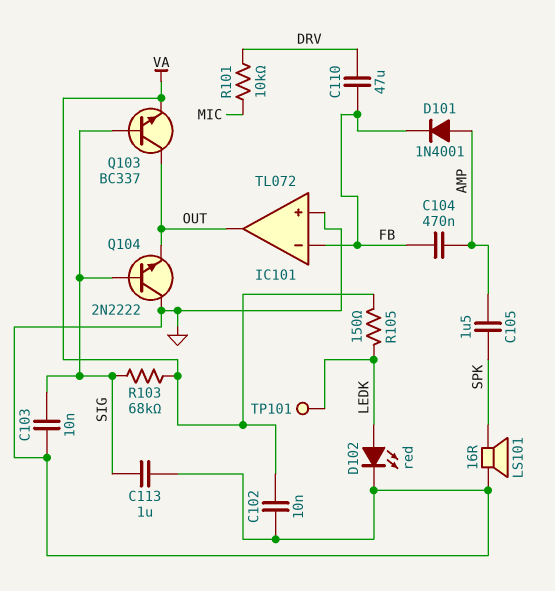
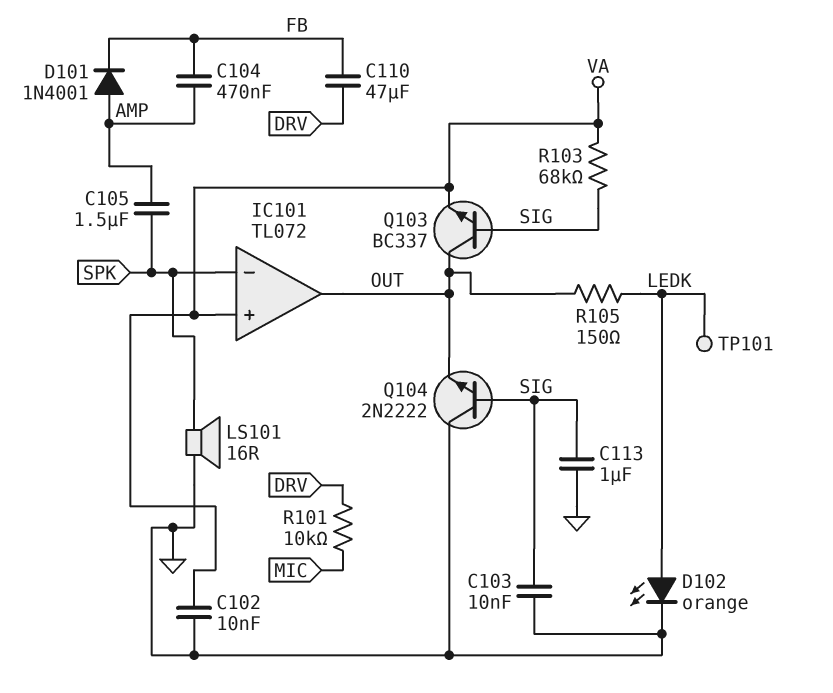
D102: LED red (A LEDK, K GND) -> LED orange (A LEDK, K GND)
IC101 pin in+: GND -> VA
IC101 pin in-: FB -> SPK
R105: 150 (LEDK, VA) -> 150 (LEDK, OUT)

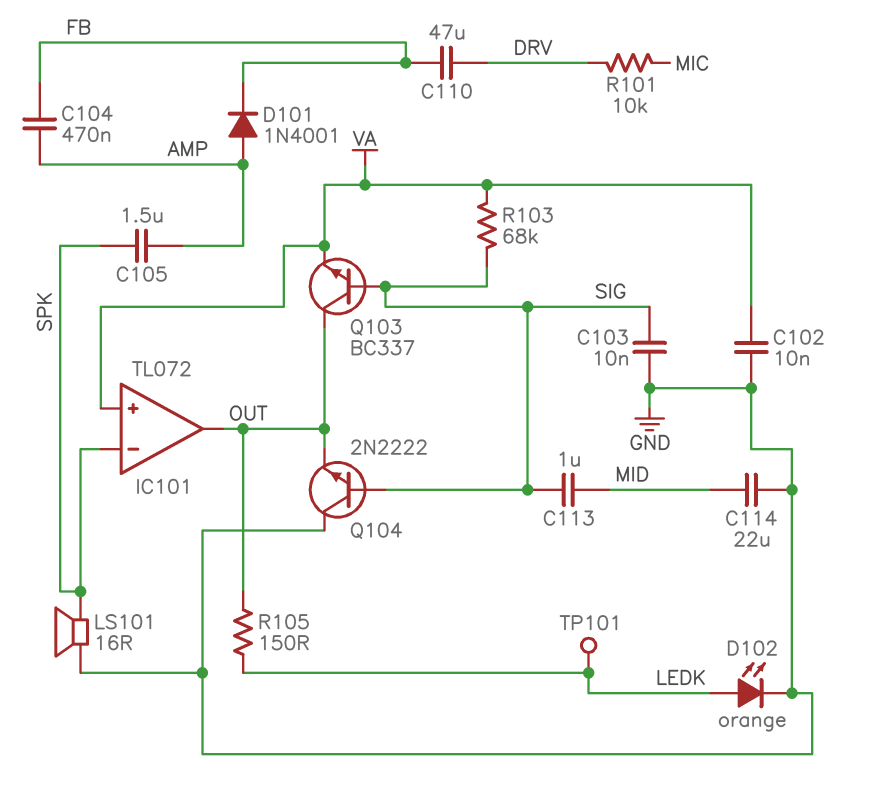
C113: 1uF (GND, SIG) -> 1uF (MID, SIG)
C114: none -> 22uF (GND, MID)

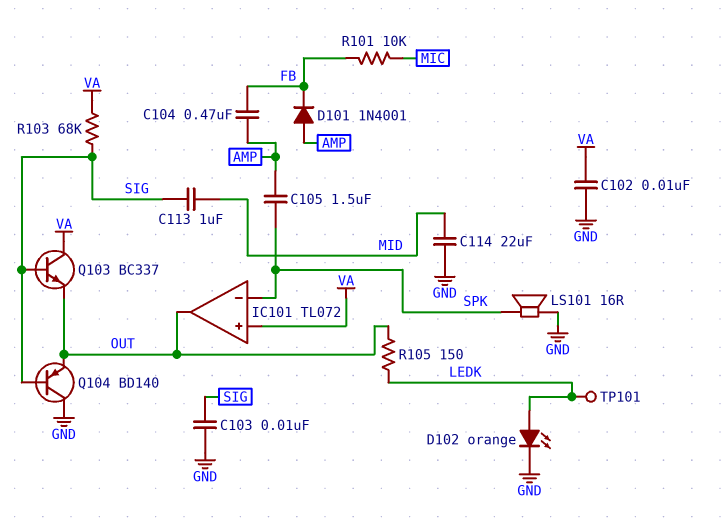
C110: 47uF (DRV, FB) -> none
Q103: NPN BC337 (B SIG, C OUT, E VA) -> NPN BC337 (B SIG, C VA, E OUT)
Q104: NPN 2N2222 (B SIG, C GND, E OUT) -> PNP BD140 (B SIG, C GND, E OUT)
R101: 10k (DRV, MIC) -> 10k (FB, MIC)

